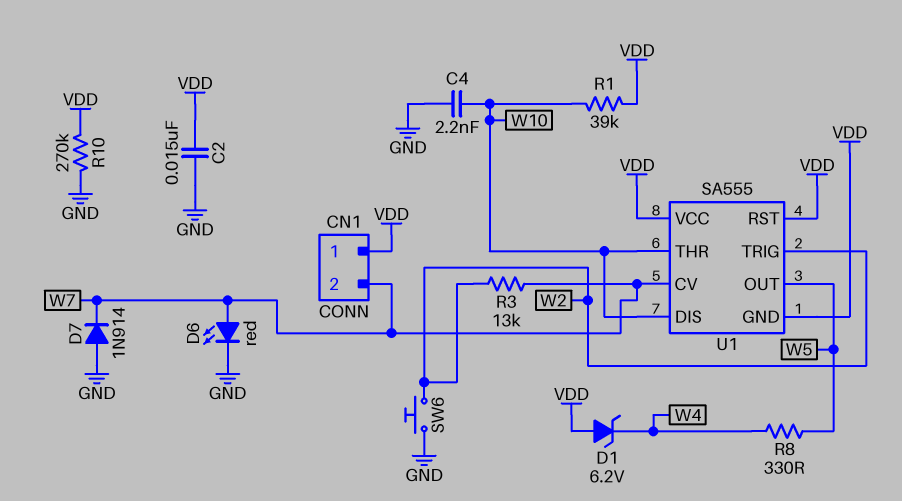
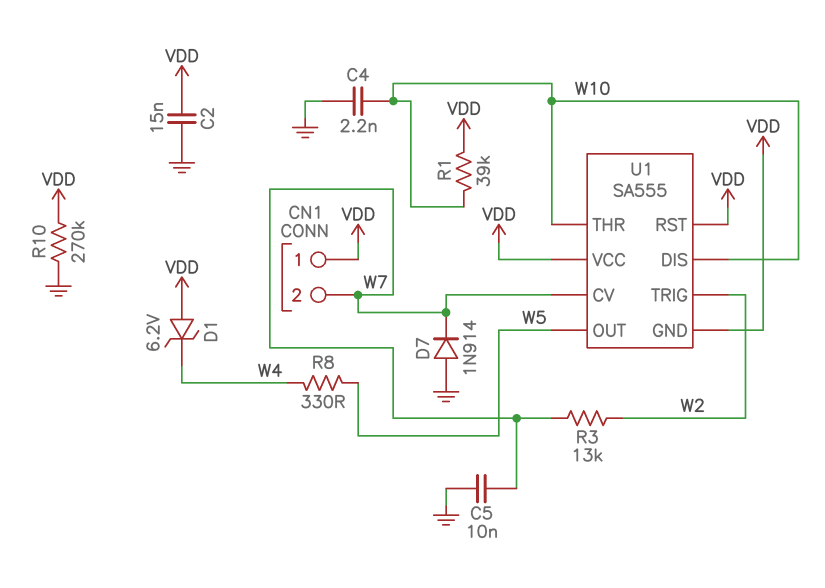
C5: none -> 10nF (GND, W7)
D6: LED red (A W7, K GND) -> none
SW6: button (GND, W2) -> none

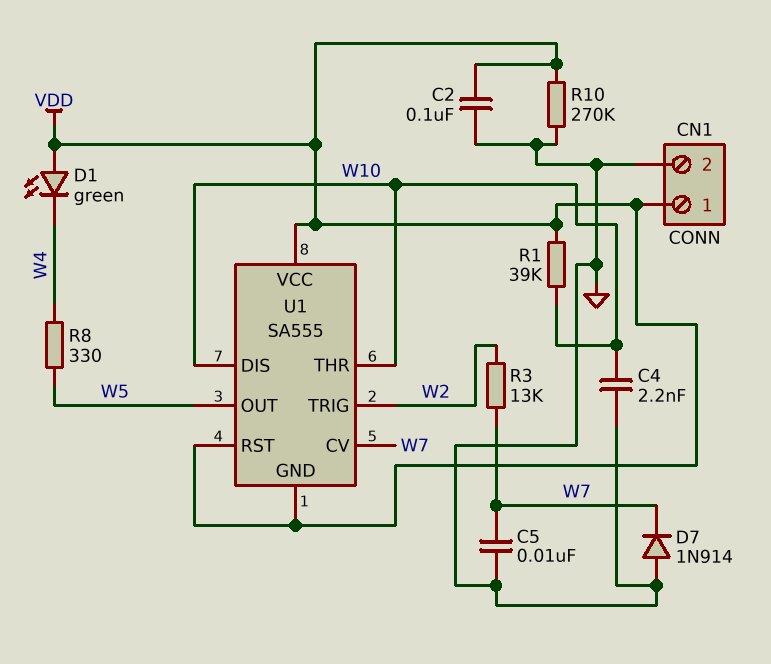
C2: 15nF (GND, VDD) -> 100nF (GND, VDD)
CN1 pin 2: W7 -> GND
D1: zener 6.2V (A VDD, K W4) -> LED green (A VDD, K W4)

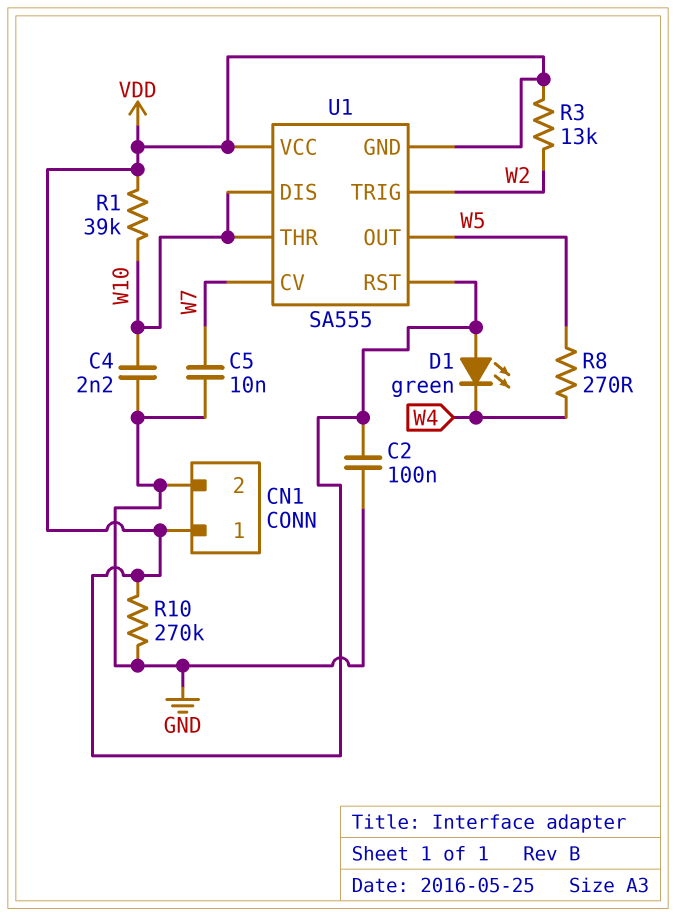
D7: diode 1N914 (A GND, K W7) -> none
R3: 13k (W2, W7) -> 13k (VDD, W2)
R8: 330 (W4, W5) -> 270 (W4, W5)

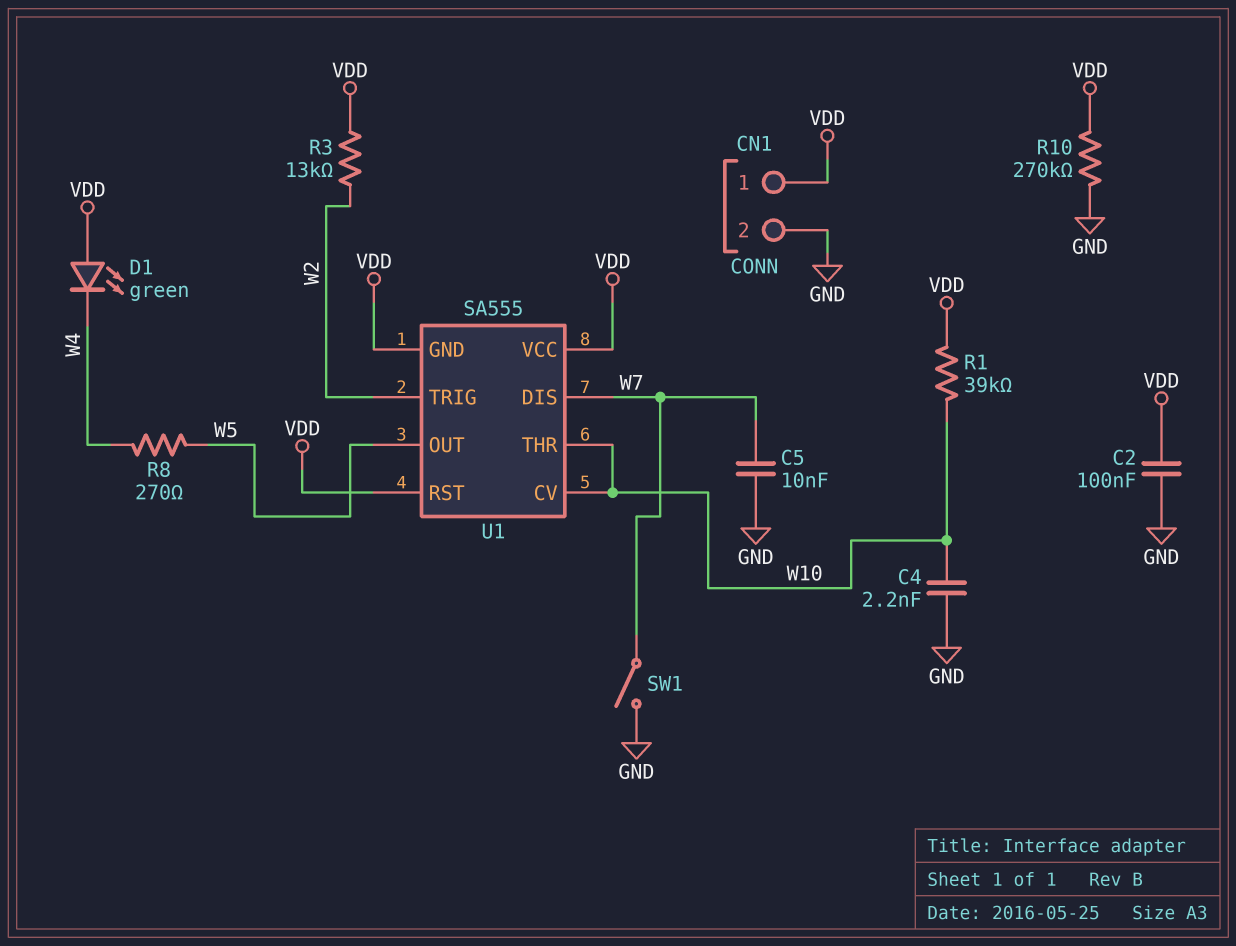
SW1: none -> switch (GND, W7)
U1 pin CV: W7 -> W10
U1 pin DIS: W10 -> W7

